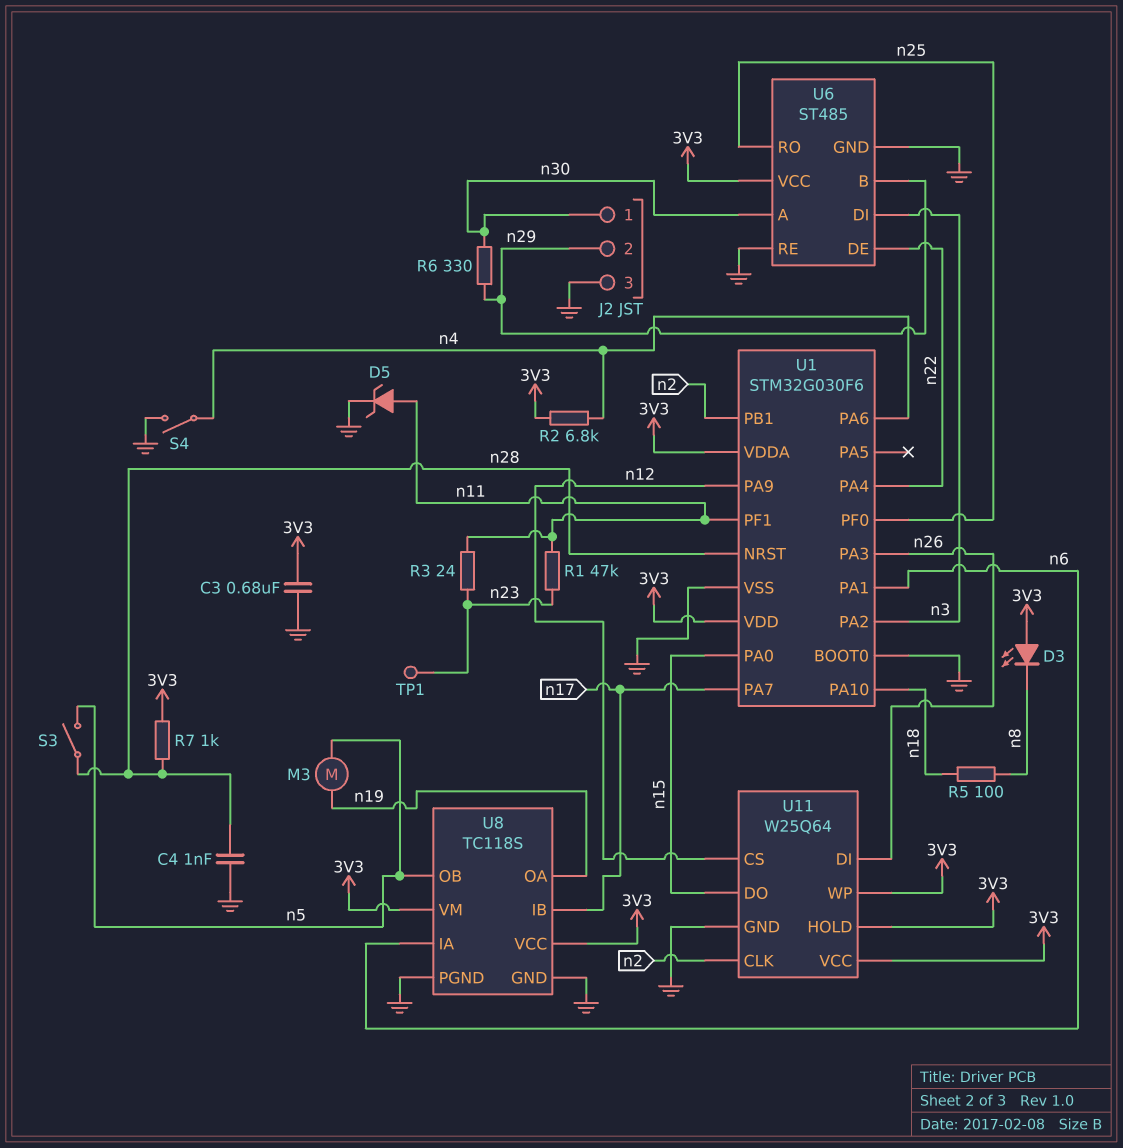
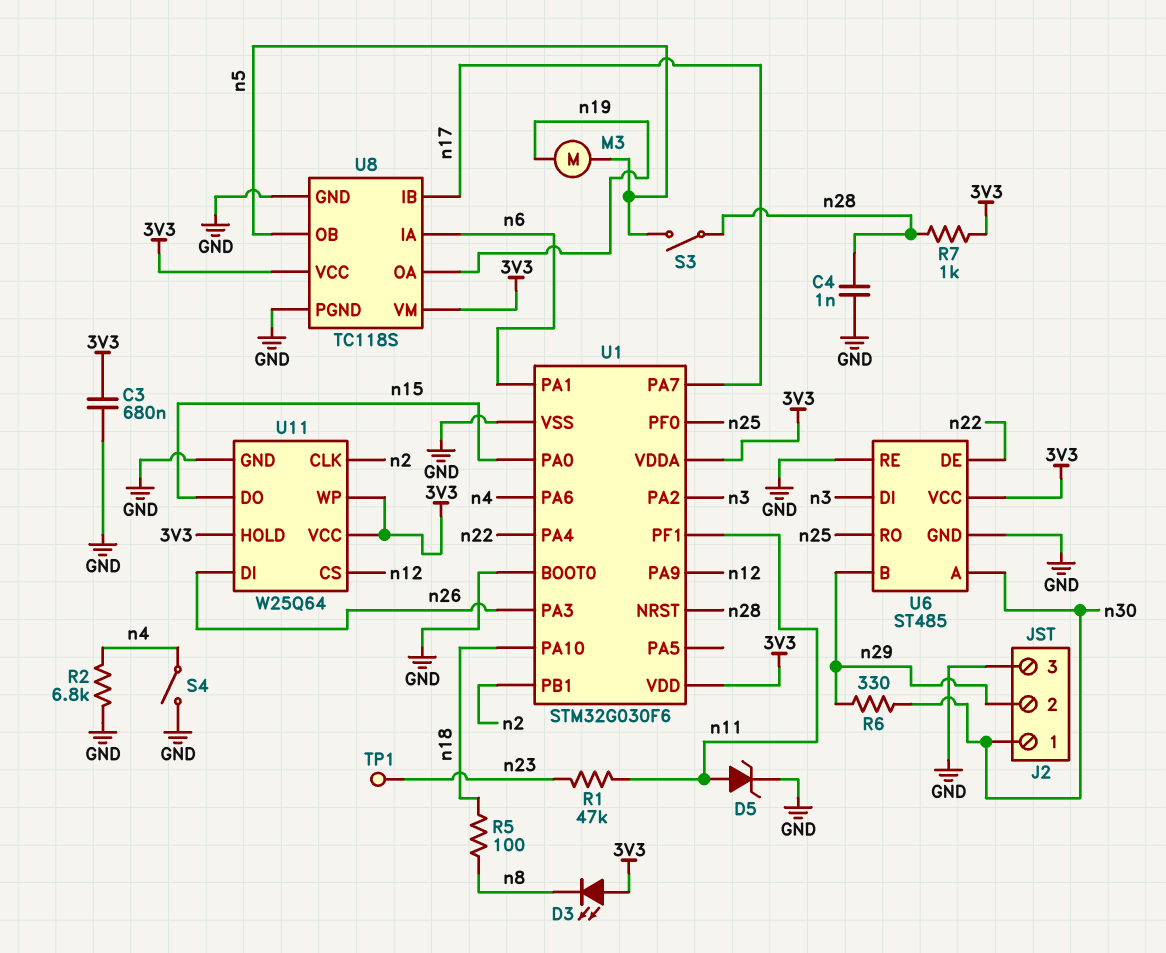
R2: 6.8k (3V3, n4) -> 6.8k (GND, n4)
R3: 24 (n11, n23) -> none

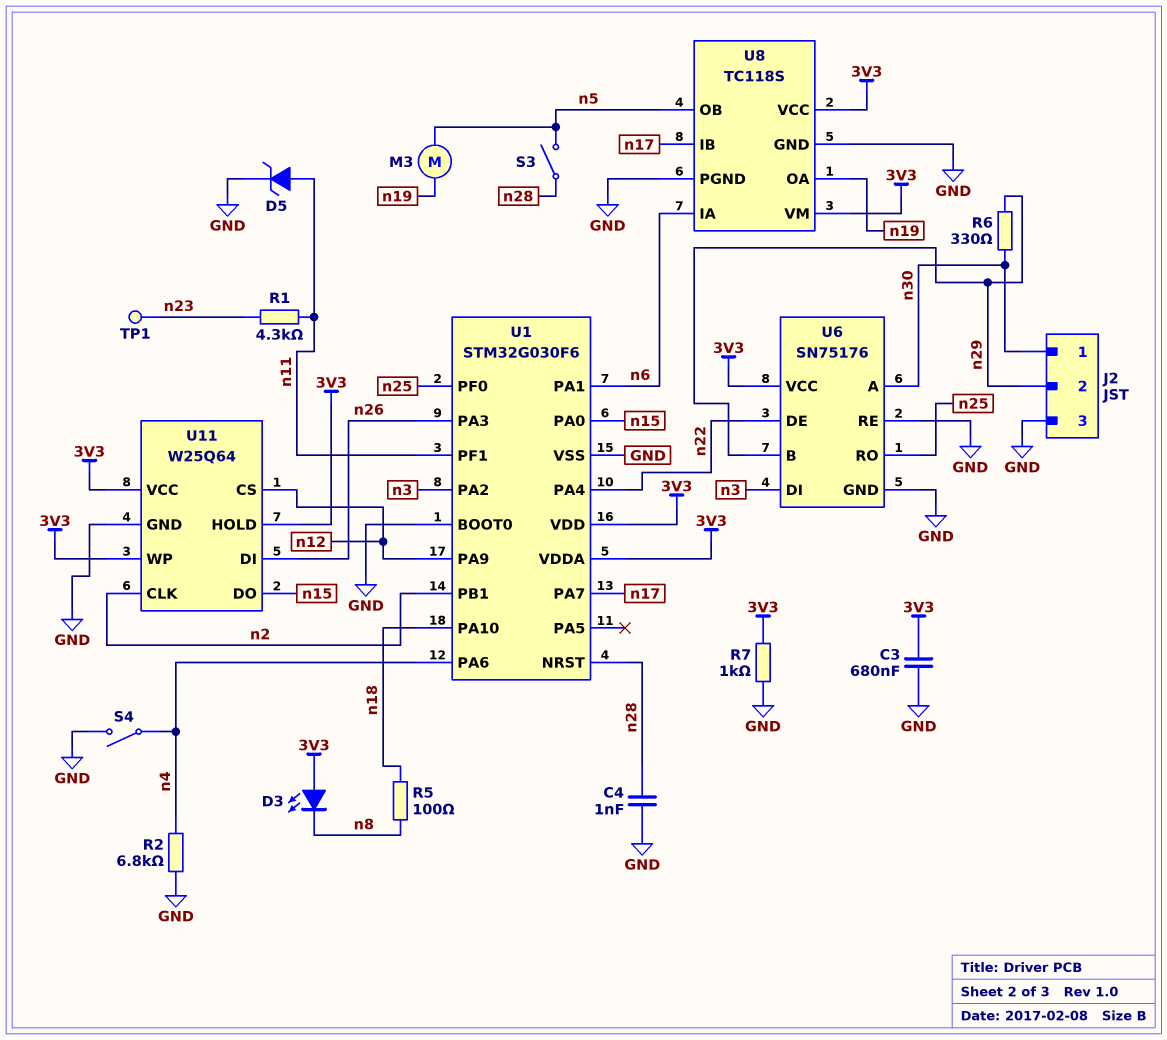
R1: 47k (n11, n23) -> 4.3k (n11, n23)
R7: 1k (3V3, n28) -> 1k (3V3, GND)
U6: ST485 -> SN75176

